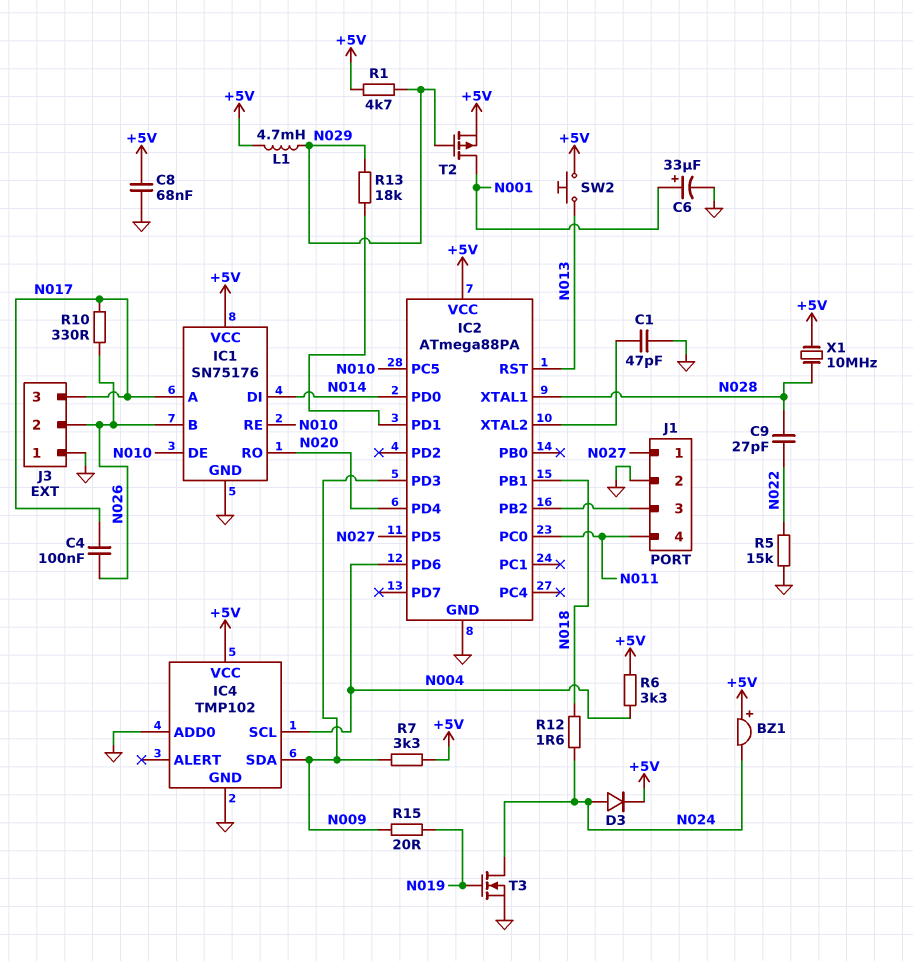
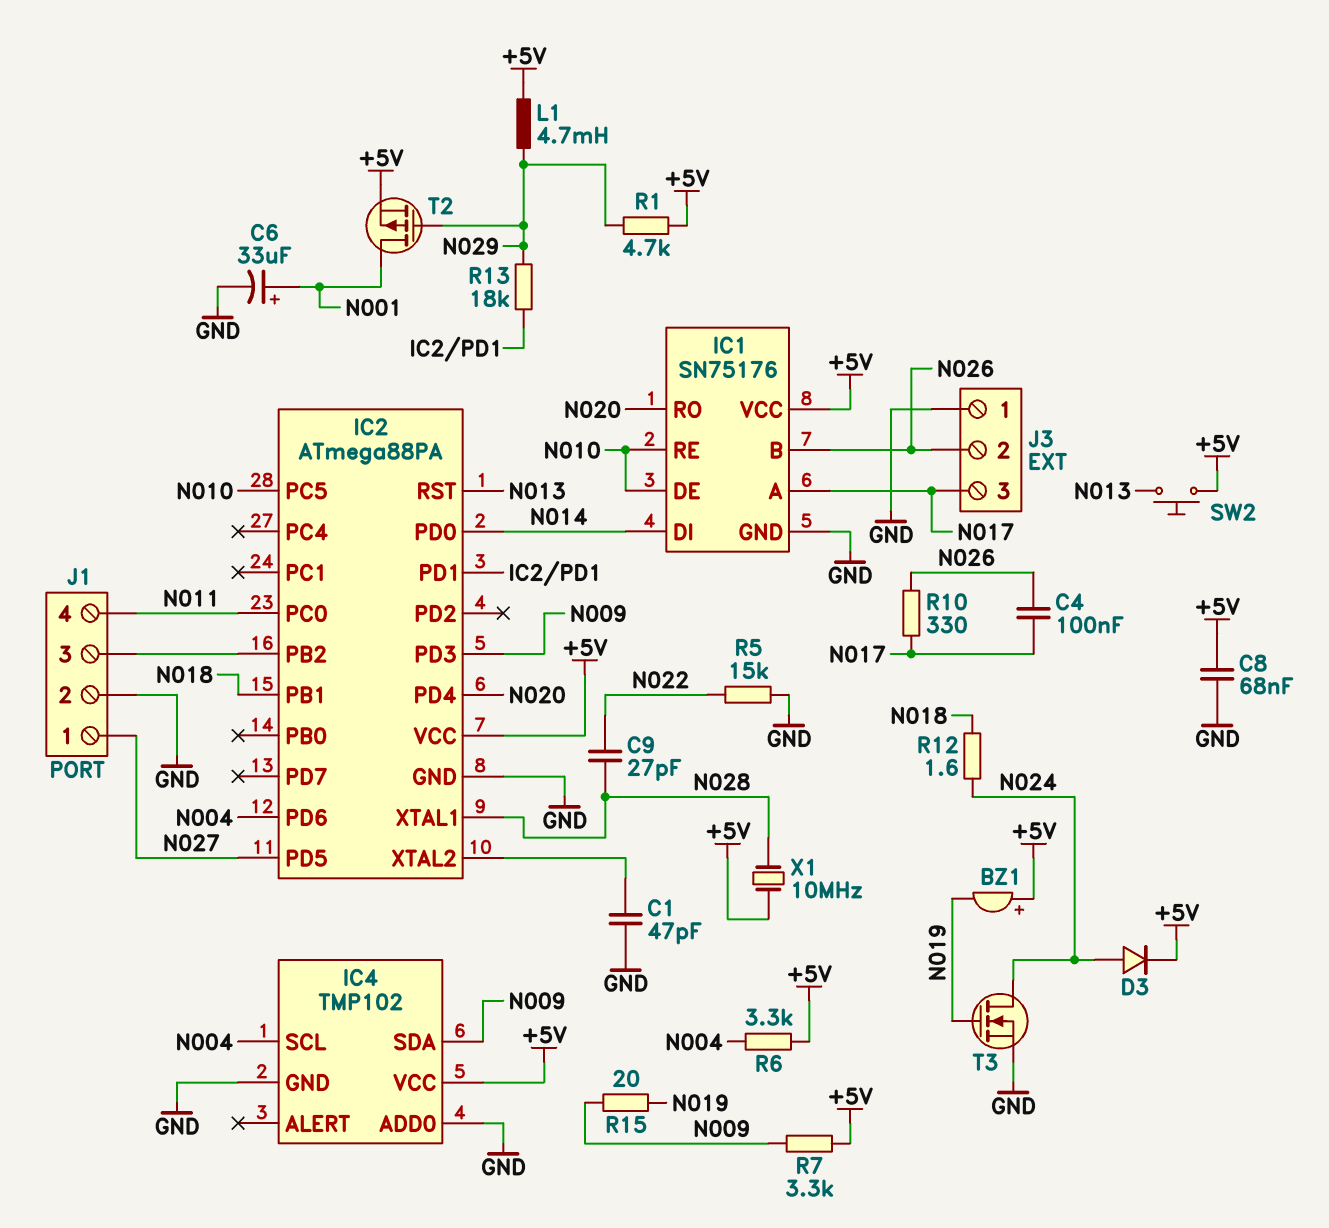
BZ1: buzzer (plus +5V, minus N024) -> buzzer (plus +5V, minus N019)

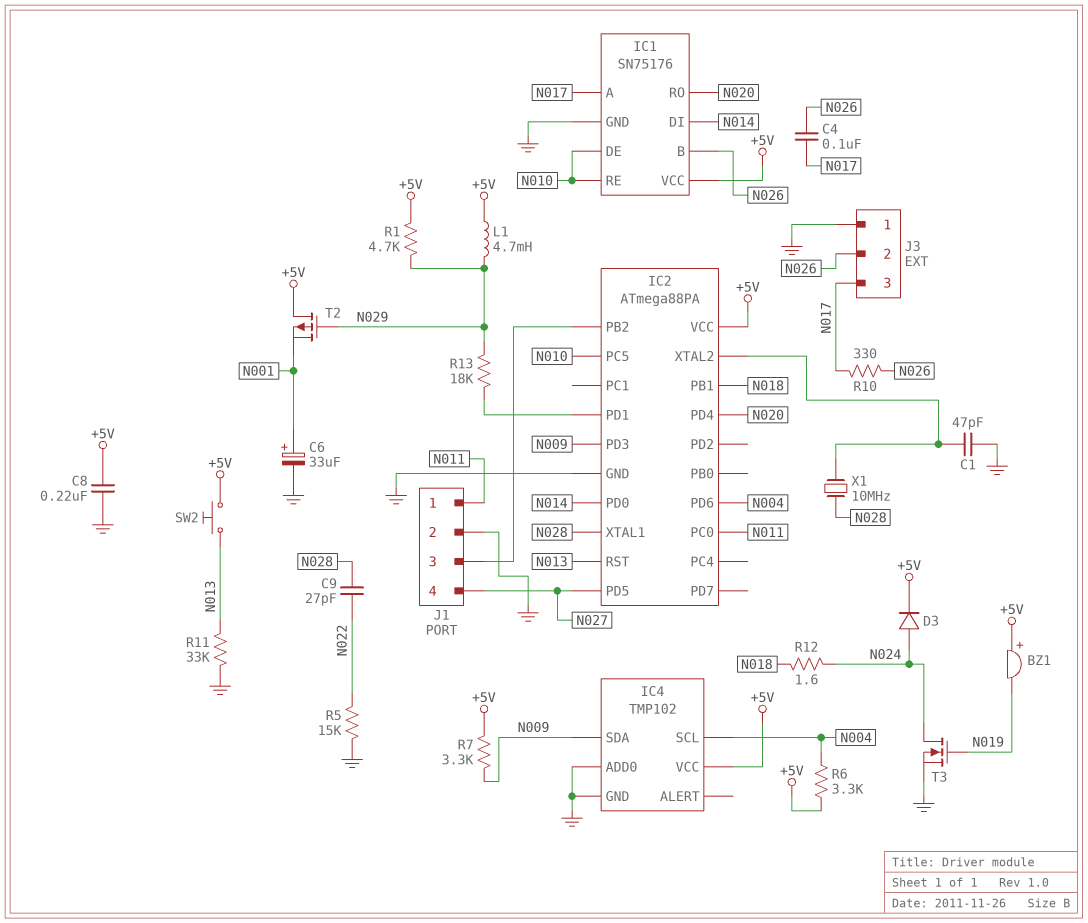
C8: 68nF (+5V, GND) -> 220nF (+5V, GND)
J1 pin 1: N027 -> N011
J1 pin 4: N011 -> N027
R11: none -> 33k (GND, N013)
R15: 20 (N009, N019) -> none
T2: PMOS (G N029, D N001, S +5V) -> PMOS (G N029, D +5V, S N001)
X1: 10MHz (+5V, N028) -> 10MHz (IC2/XTAL2, N028)

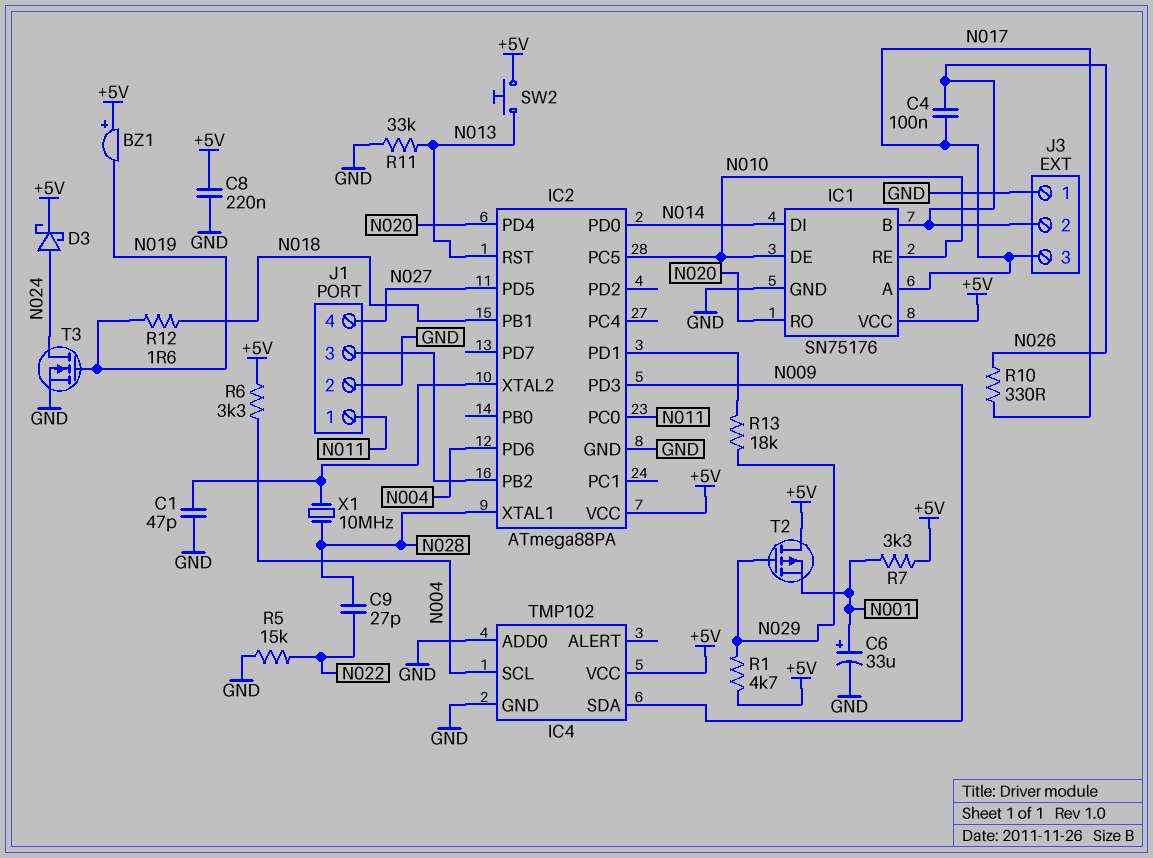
D3: diode (A N024, K +5V) -> schottky (A N024, K +5V)
L1: 4.7mH (+5V, N029) -> none
R7: 3.3k (+5V, N009) -> 3.3k (+5V, N001)
R12: 1.6 (N018, N024) -> 1.6 (N018, N019)

